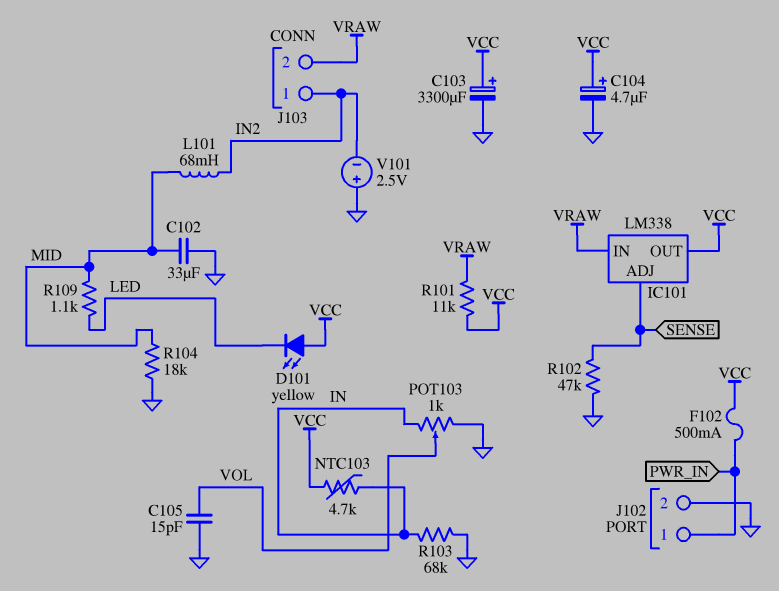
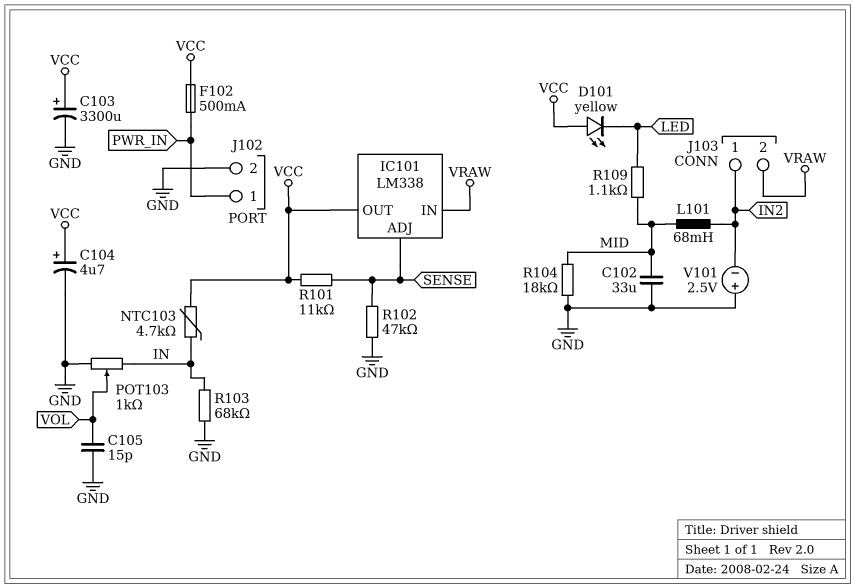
R101: 11k (VCC, VRAW) -> 11k (SENSE, VCC)

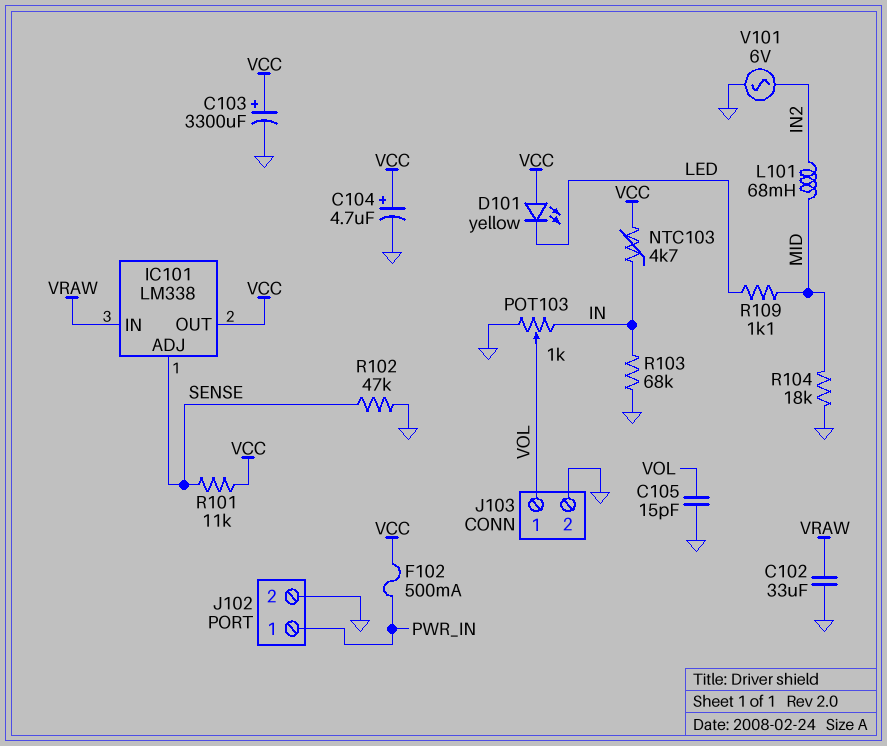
C102: 33uF (GND, MID) -> 33uF (GND, VRAW)
J103 pin 1: IN2 -> VOL
J103 pin 2: VRAW -> GND
V101: 2.5V (plus GND, minus IN2) -> AC 6V (GND, IN2)

